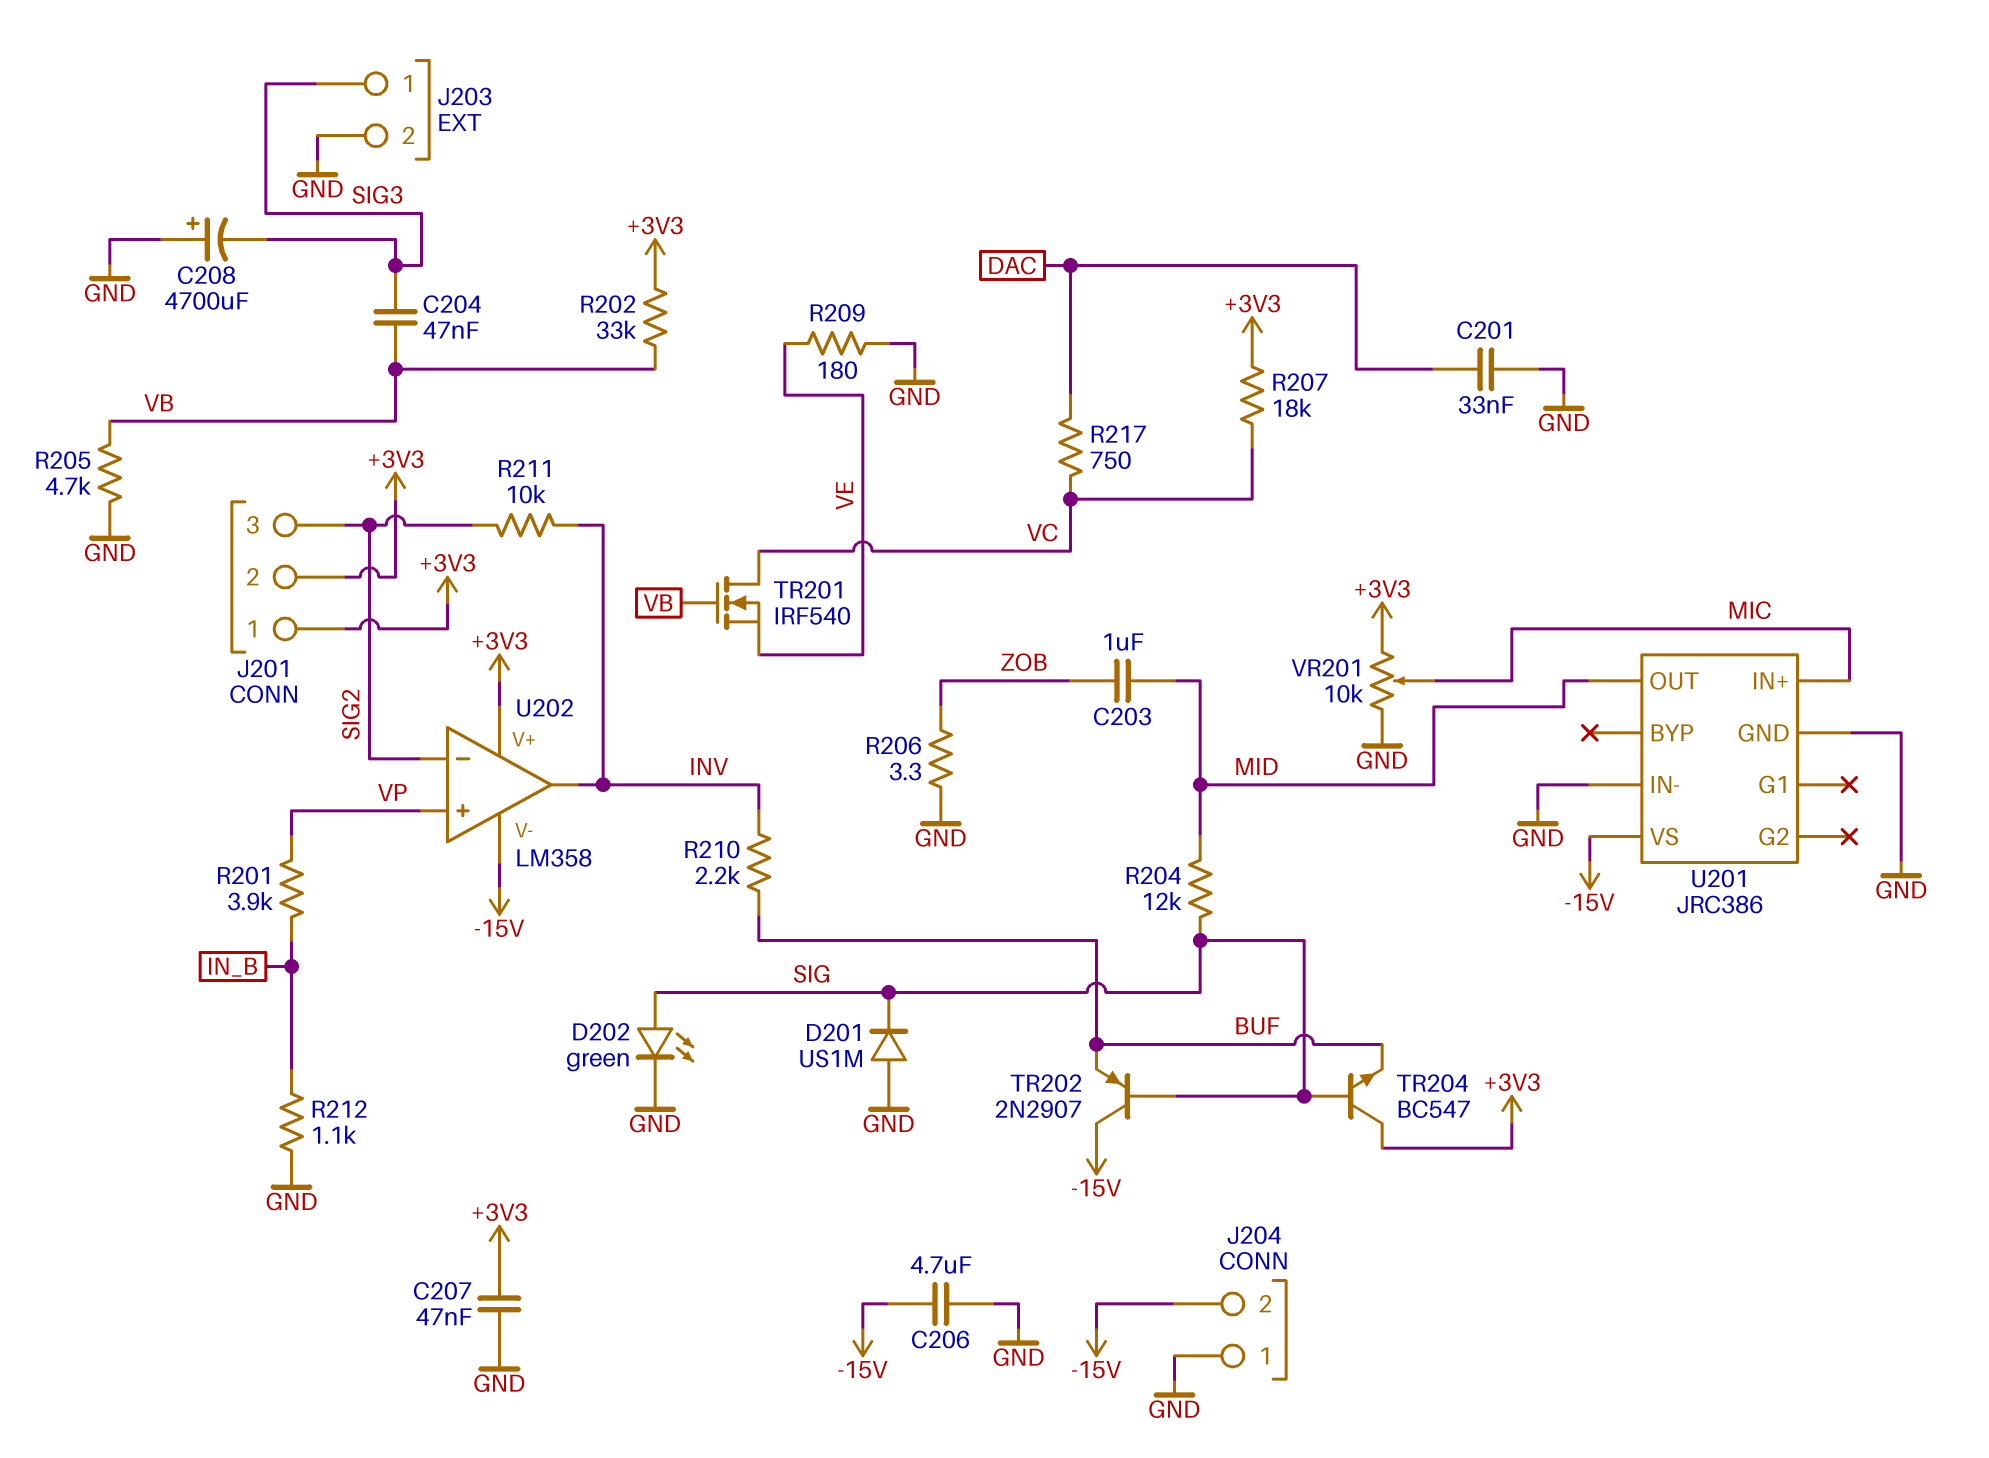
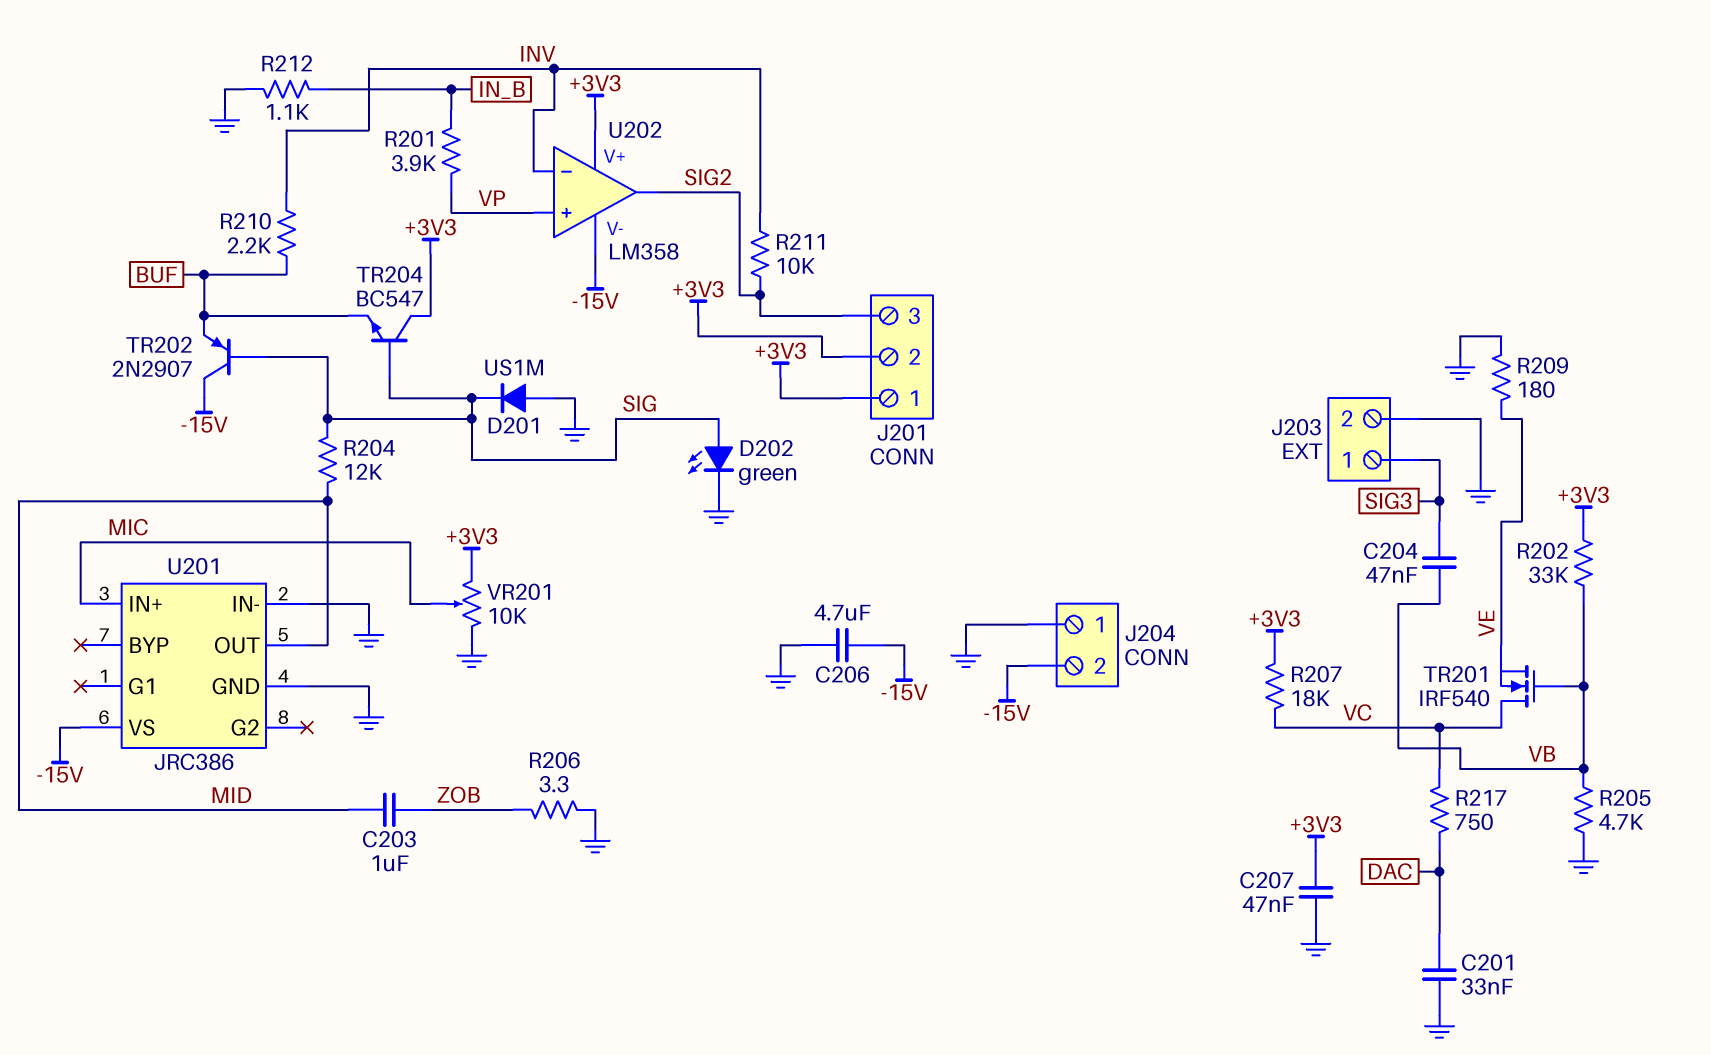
C208: 4700uF (plus GND, minus SIG3) -> none
U202 pin in-: SIG2 -> INV
U202 pin out: INV -> SIG2

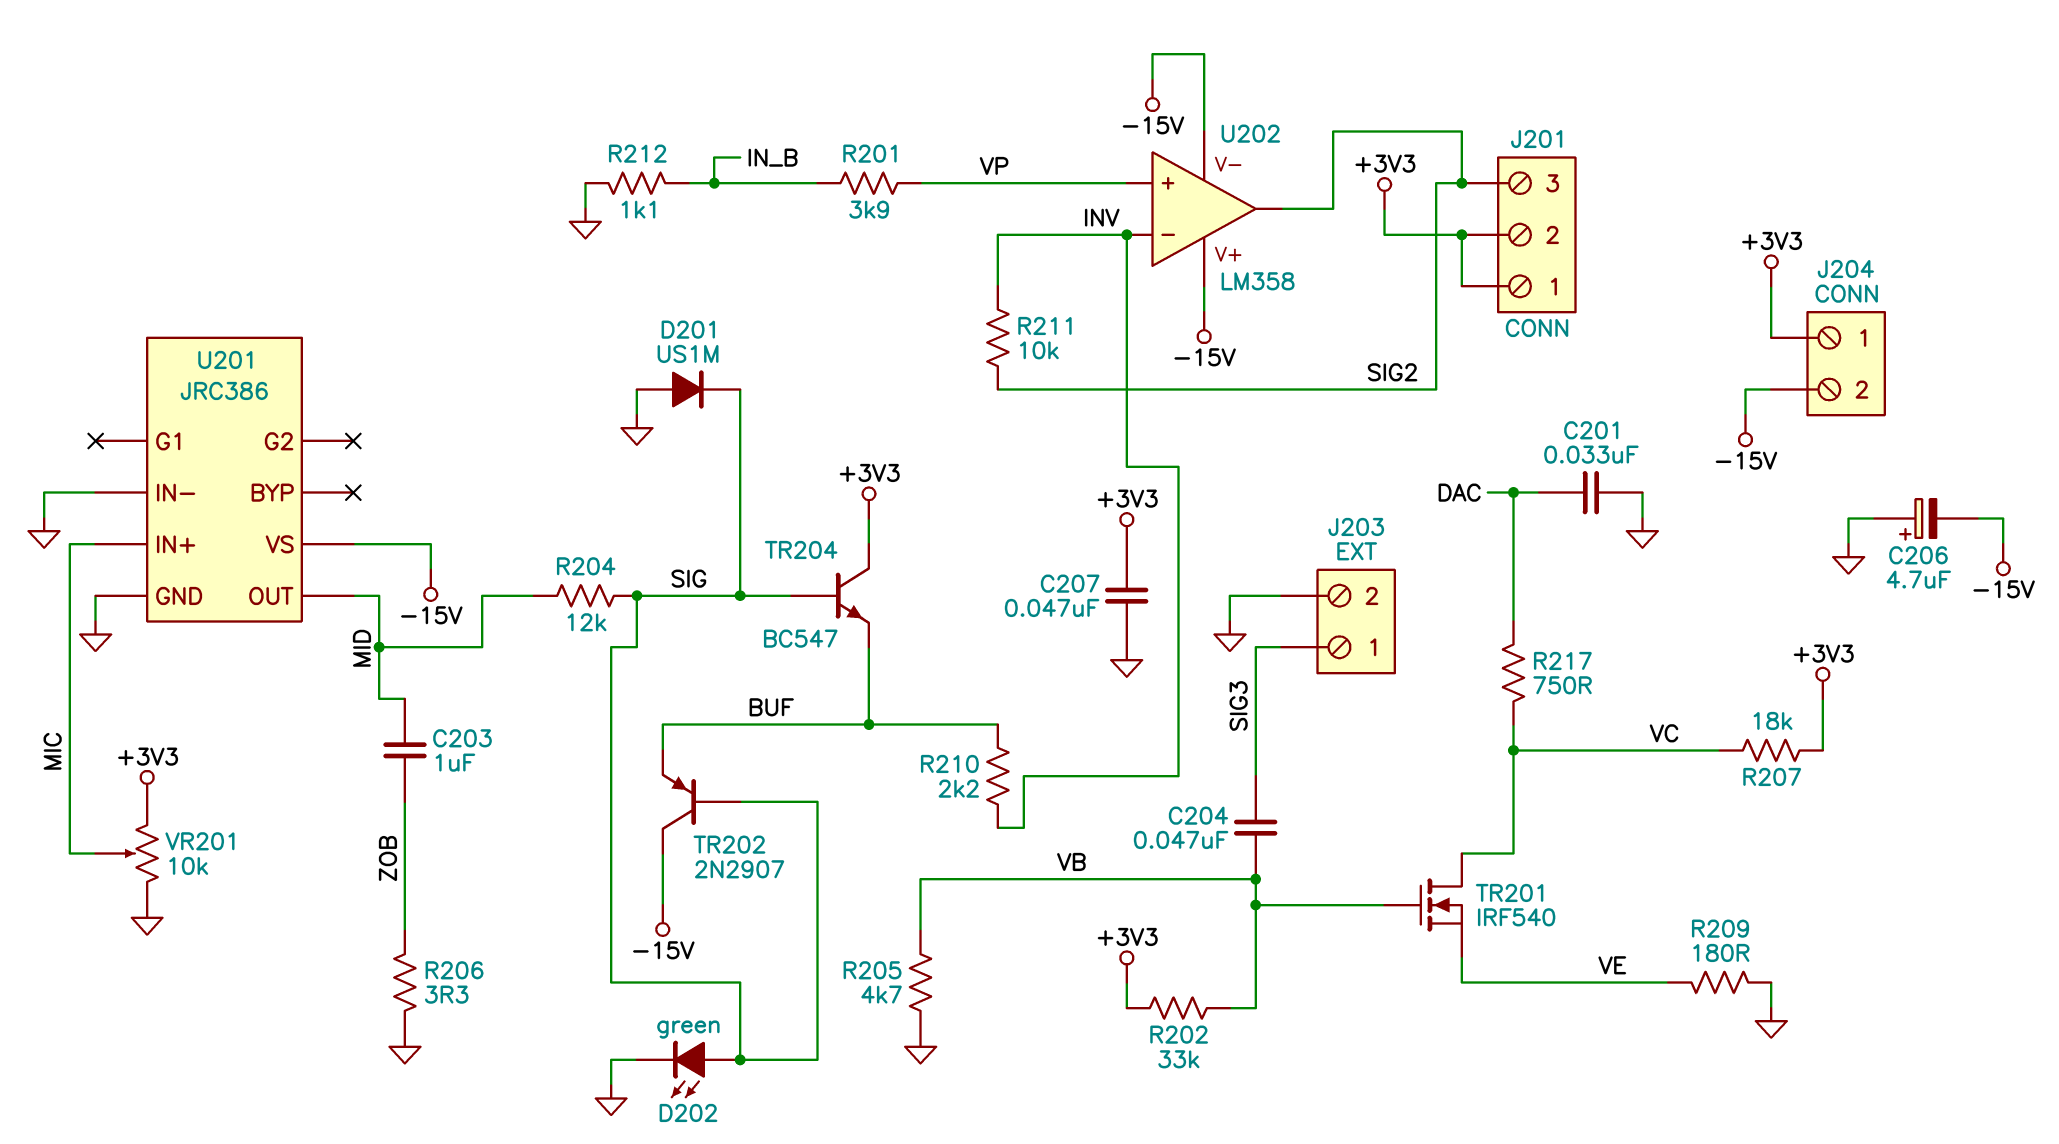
C206: 4.7uF (-15V, GND) -> 4.7uF (plus GND, minus -15V)
J204 pin 1: GND -> +3V3
U202 pin V+: +3V3 -> -15V

